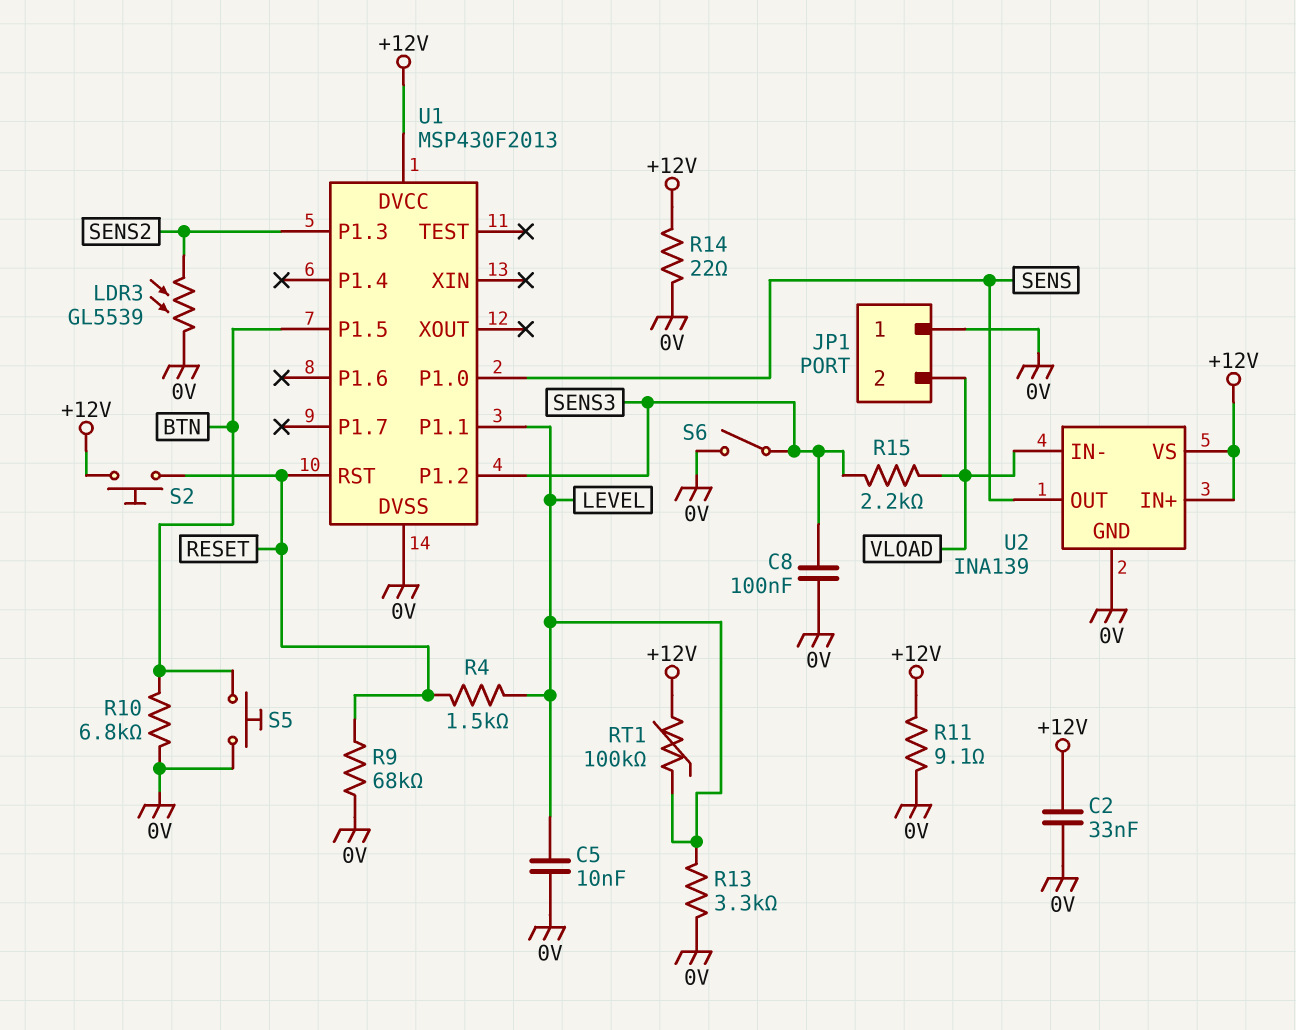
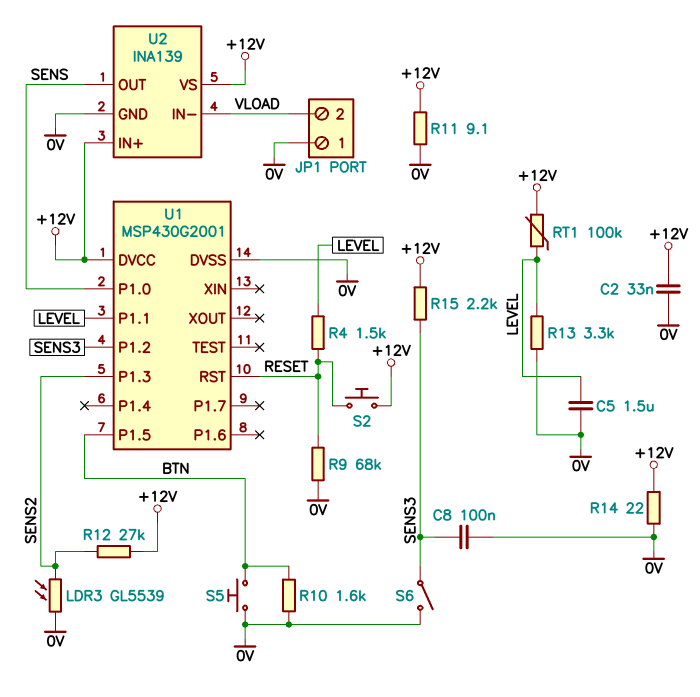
C5: 10nF (0V, LEVEL) -> 1.5uF (0V, LEVEL)
R10: 6.8k (0V, BTN) -> 1.6k (0V, BTN)
R12: none -> 27k (+12V, SENS2)
R15: 2.2k (SENS3, VLOAD) -> 2.2k (+12V, SENS3)
U1: MSP430F2013 -> MSP430G2001

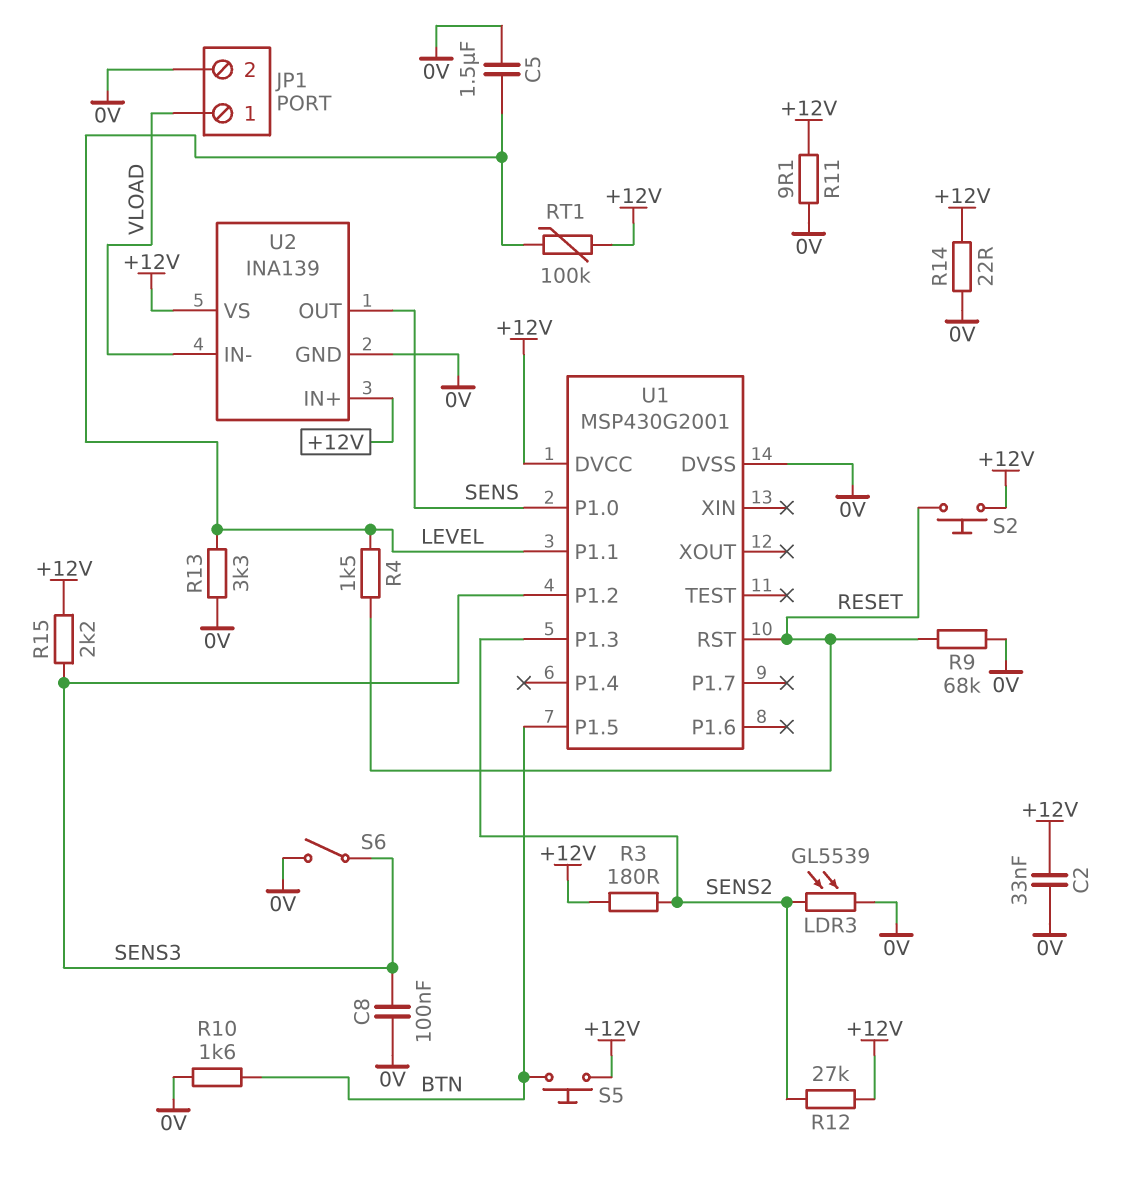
JP1 pin 1: 0V -> VLOAD
JP1 pin 2: VLOAD -> 0V
R3: none -> 180 (+12V, SENS2)
S5: button (0V, BTN) -> button (+12V, BTN)

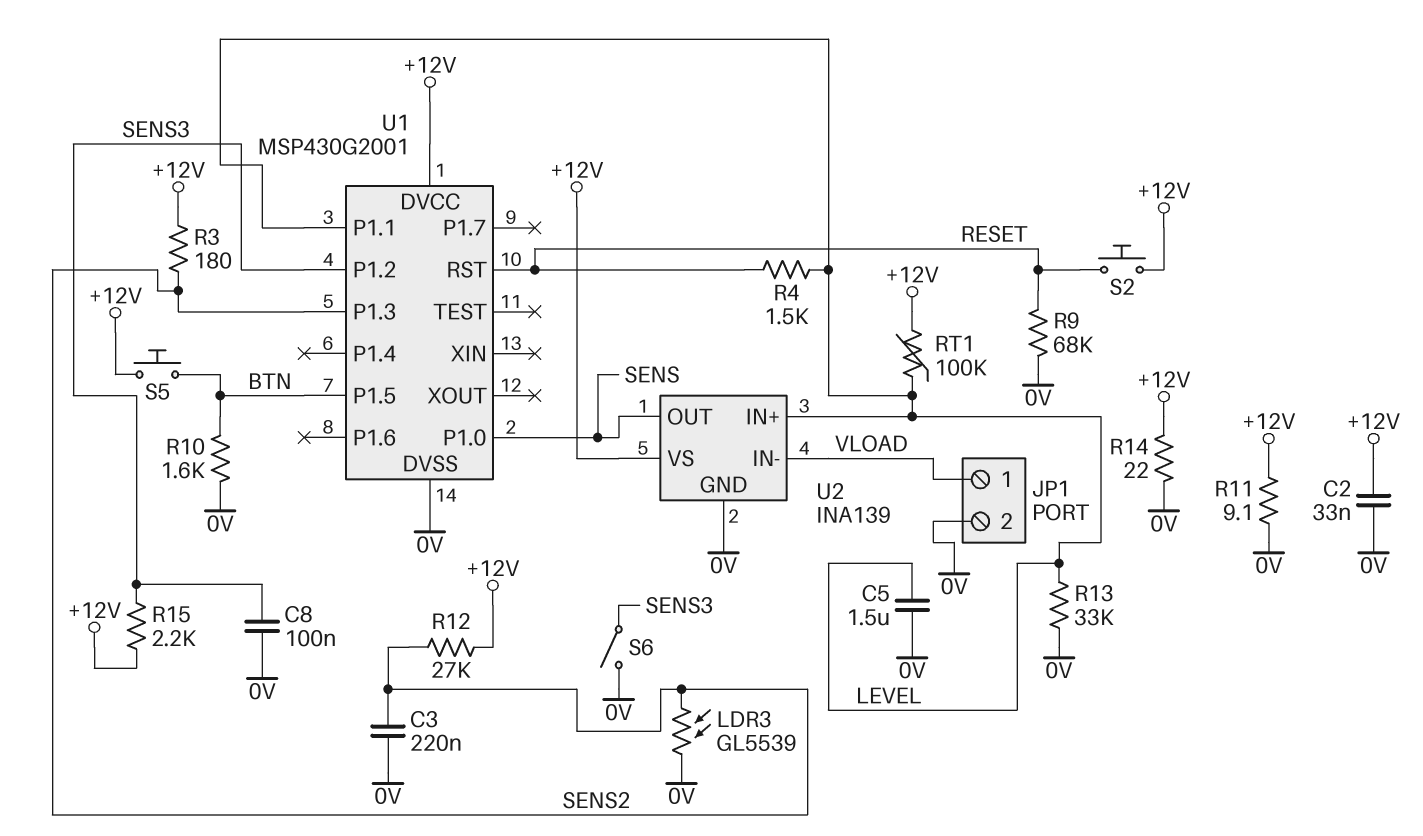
C3: none -> 220nF (0V, SENS2)
R13: 3.3k (0V, LEVEL) -> 33k (0V, LEVEL)
U2 pin IN+: +12V -> LEVEL

